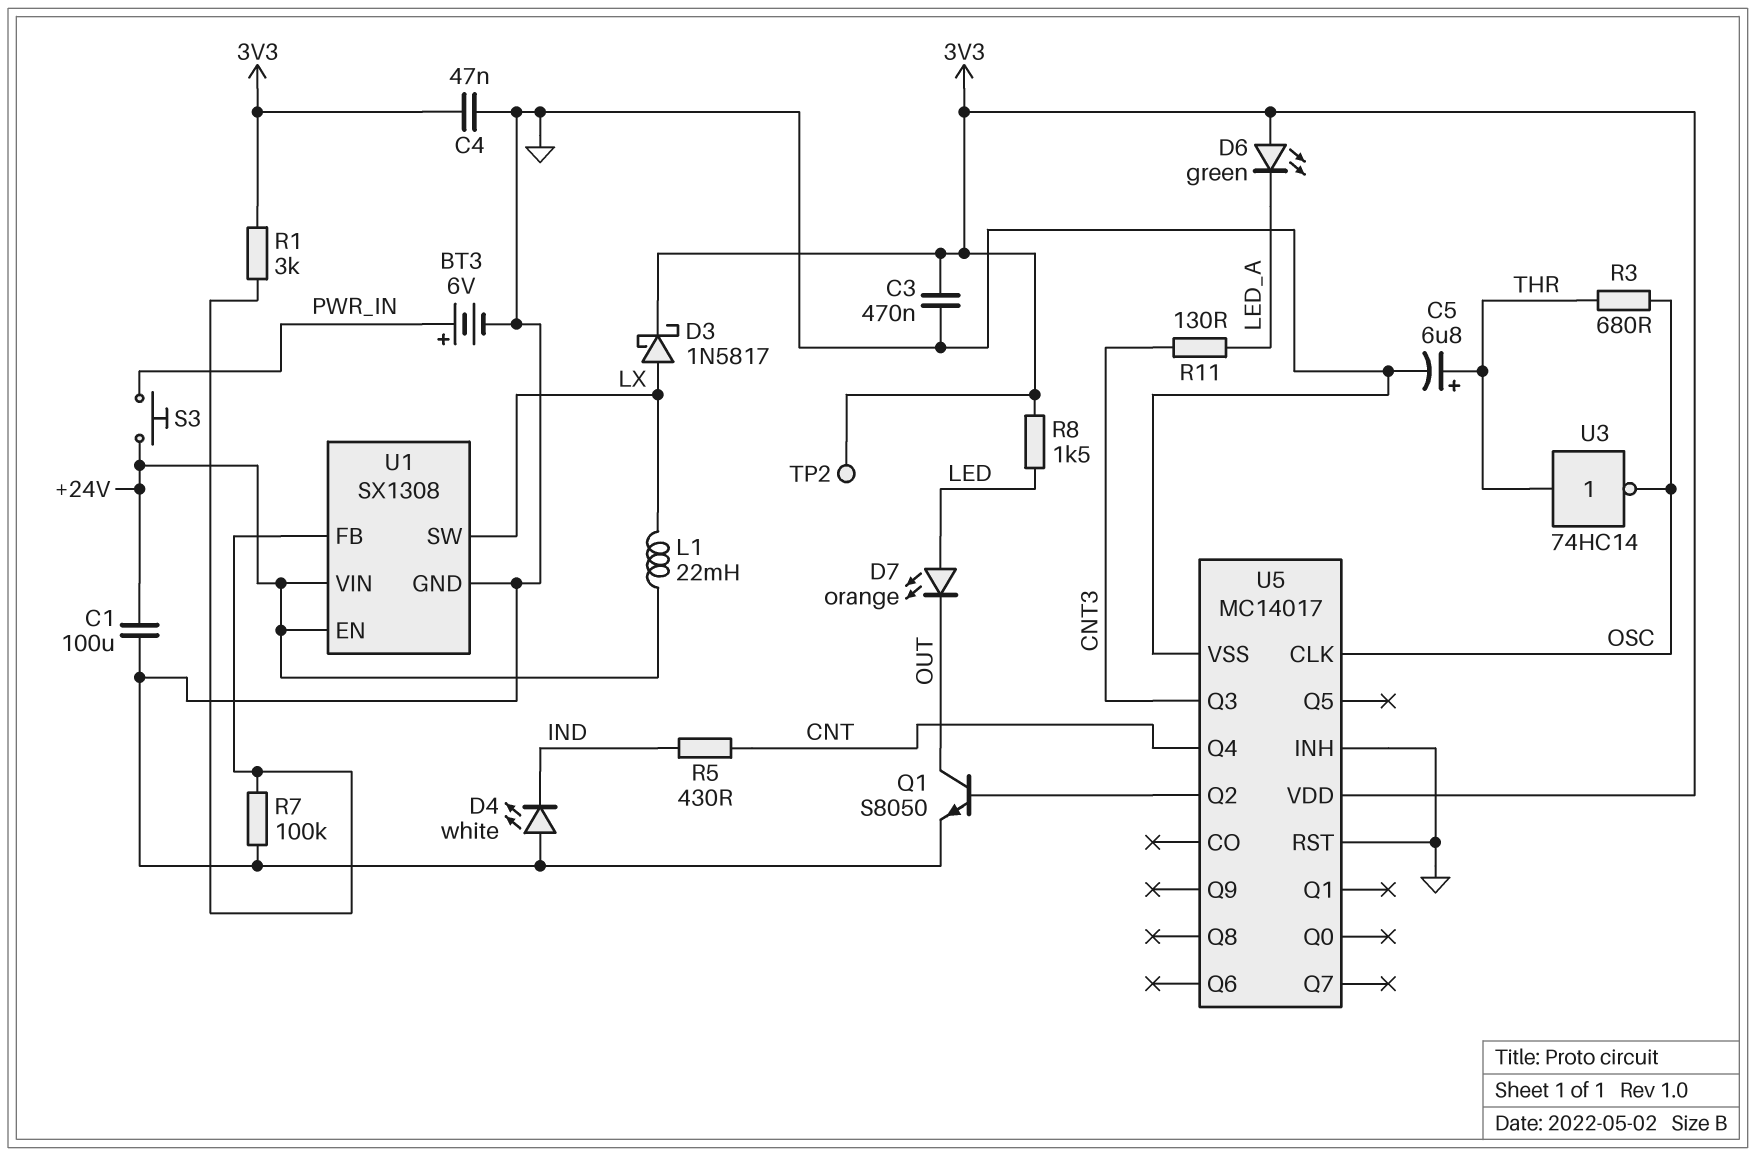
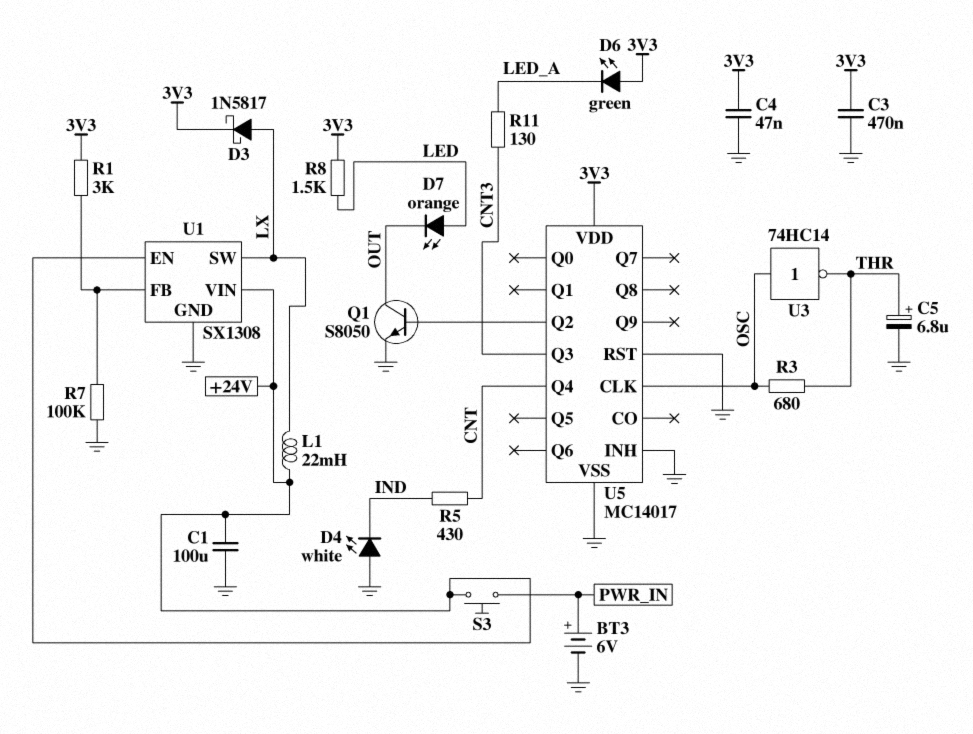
TP2: test point (3V3) -> none
U3: NOT 74HC14 (in THR, out OSC) -> NOT 74HC14 (in OSC, out THR)

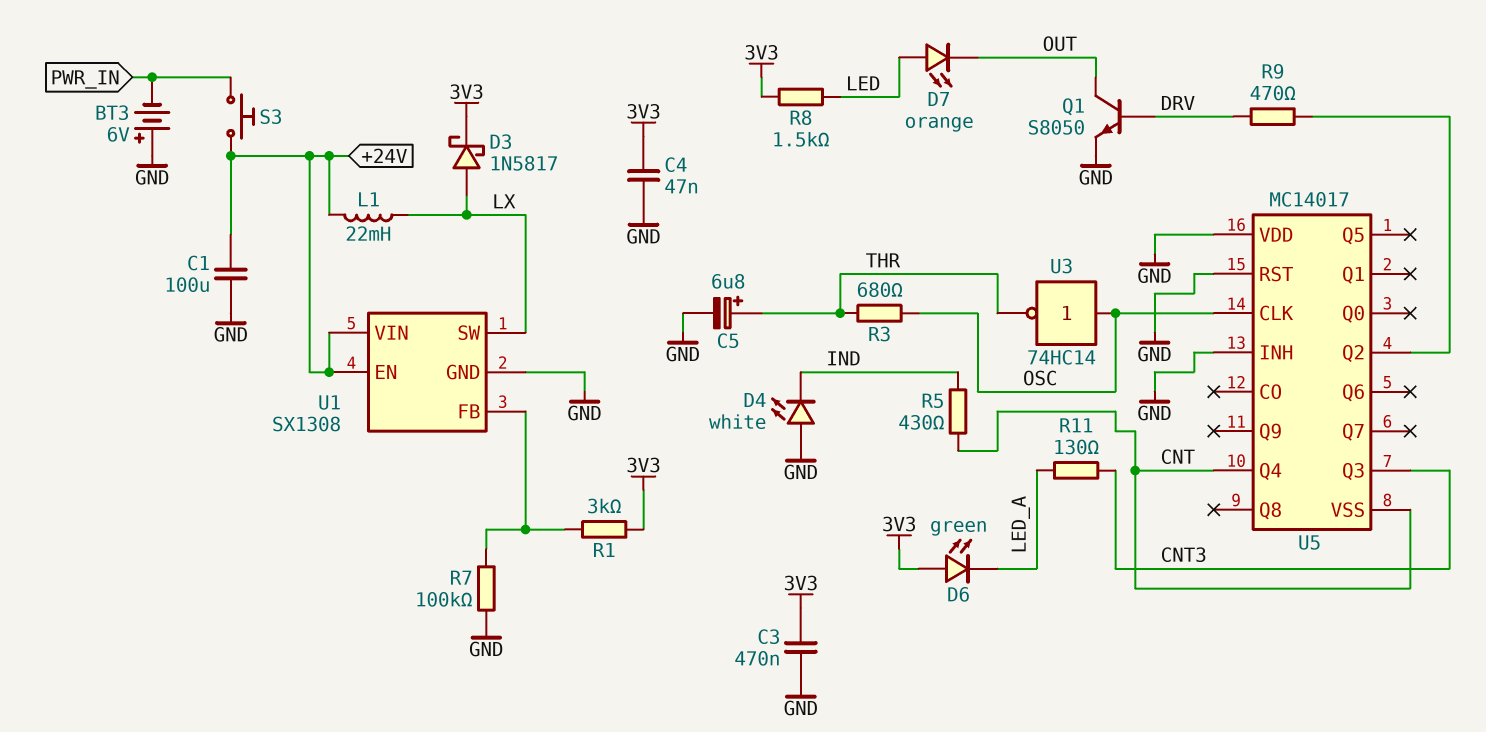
BT3: 6V (plus PWR_IN, minus GND) -> 6V (plus GND, minus PWR_IN)
Q1: NPN S8050 (B U5/Q2, C OUT, E GND) -> NPN S8050 (B DRV, C OUT, E GND)
R9: none -> 470 (DRV, U5/Q2)
U5 pin VDD: 3V3 -> GND
U5 pin VSS: GND -> CNT

